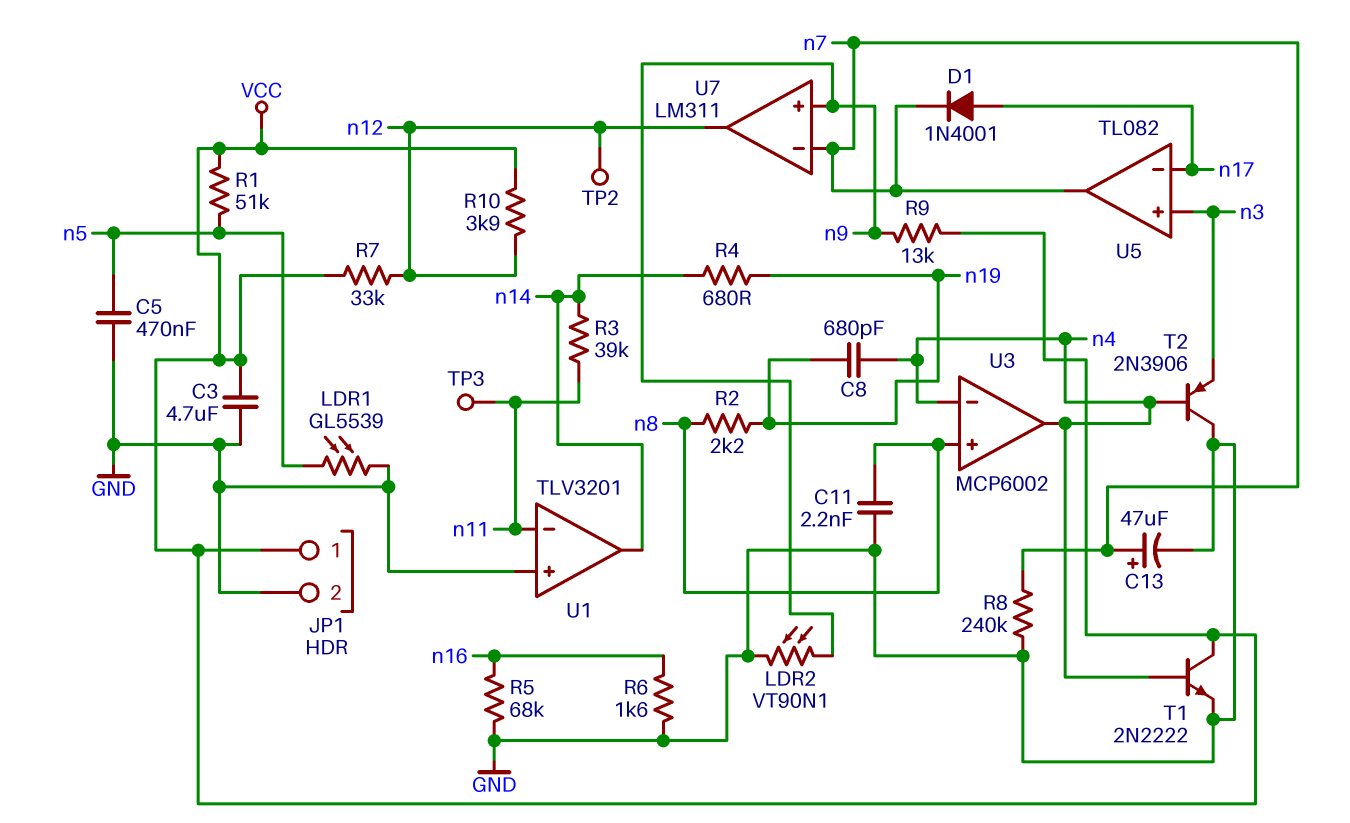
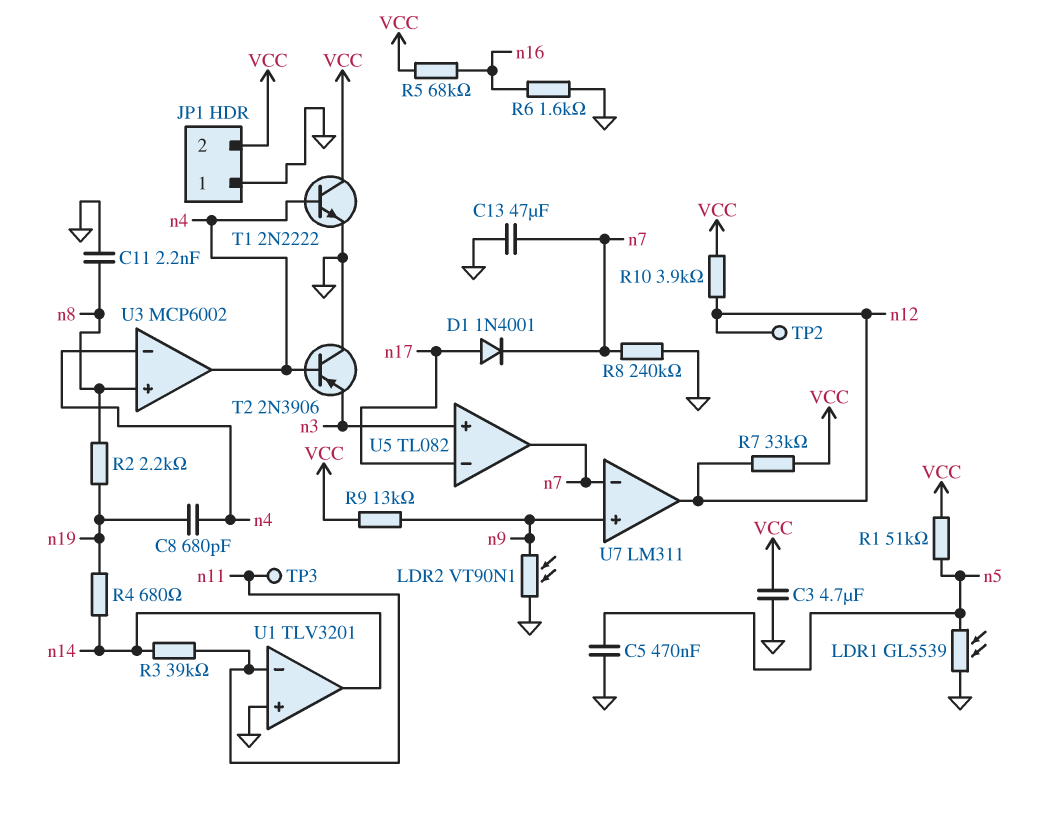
C13: 47uF (plus n7, minus GND) -> 47uF (GND, n7)
JP1 pin 1: VCC -> GND
JP1 pin 2: GND -> VCC
R5: 68k (GND, n16) -> 68k (VCC, n16)

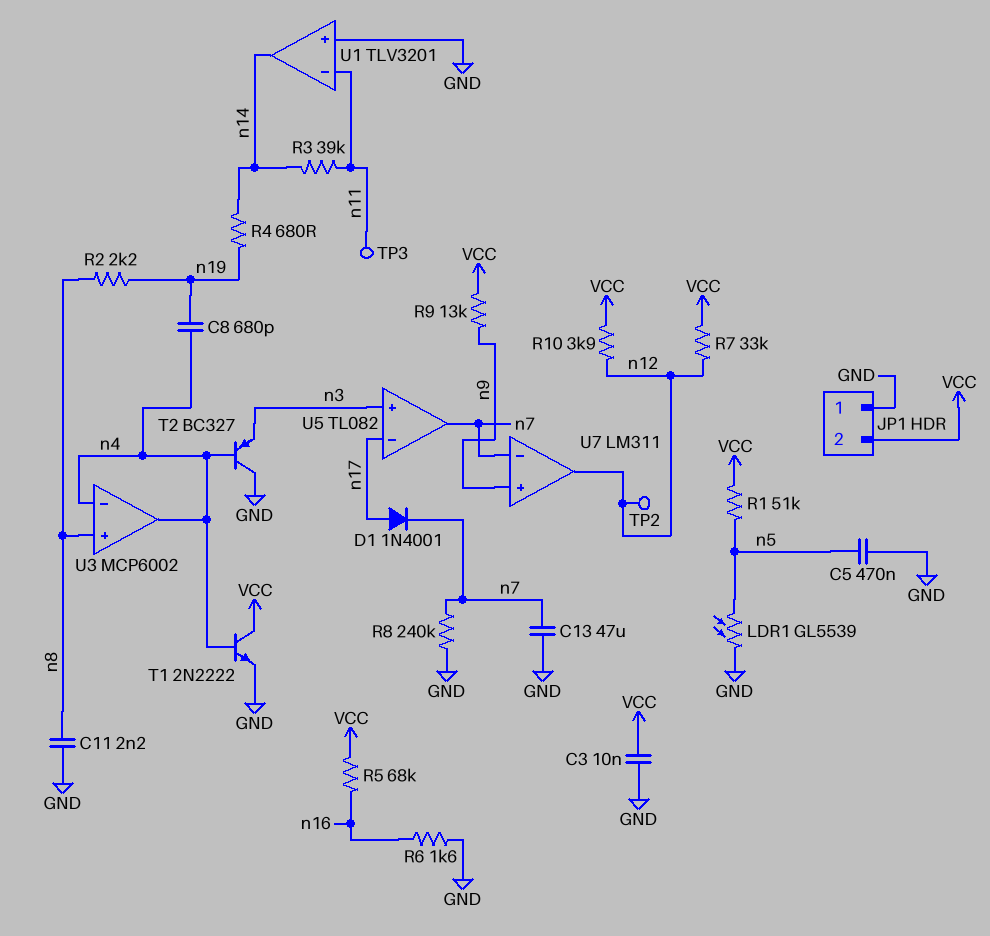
C3: 4.7uF (GND, VCC) -> 10nF (GND, VCC)
LDR2: VT90N1 (GND, n9) -> none
T2: PNP 2N3906 (B n4, C GND, E n3) -> PNP BC327 (B n4, C GND, E n3)

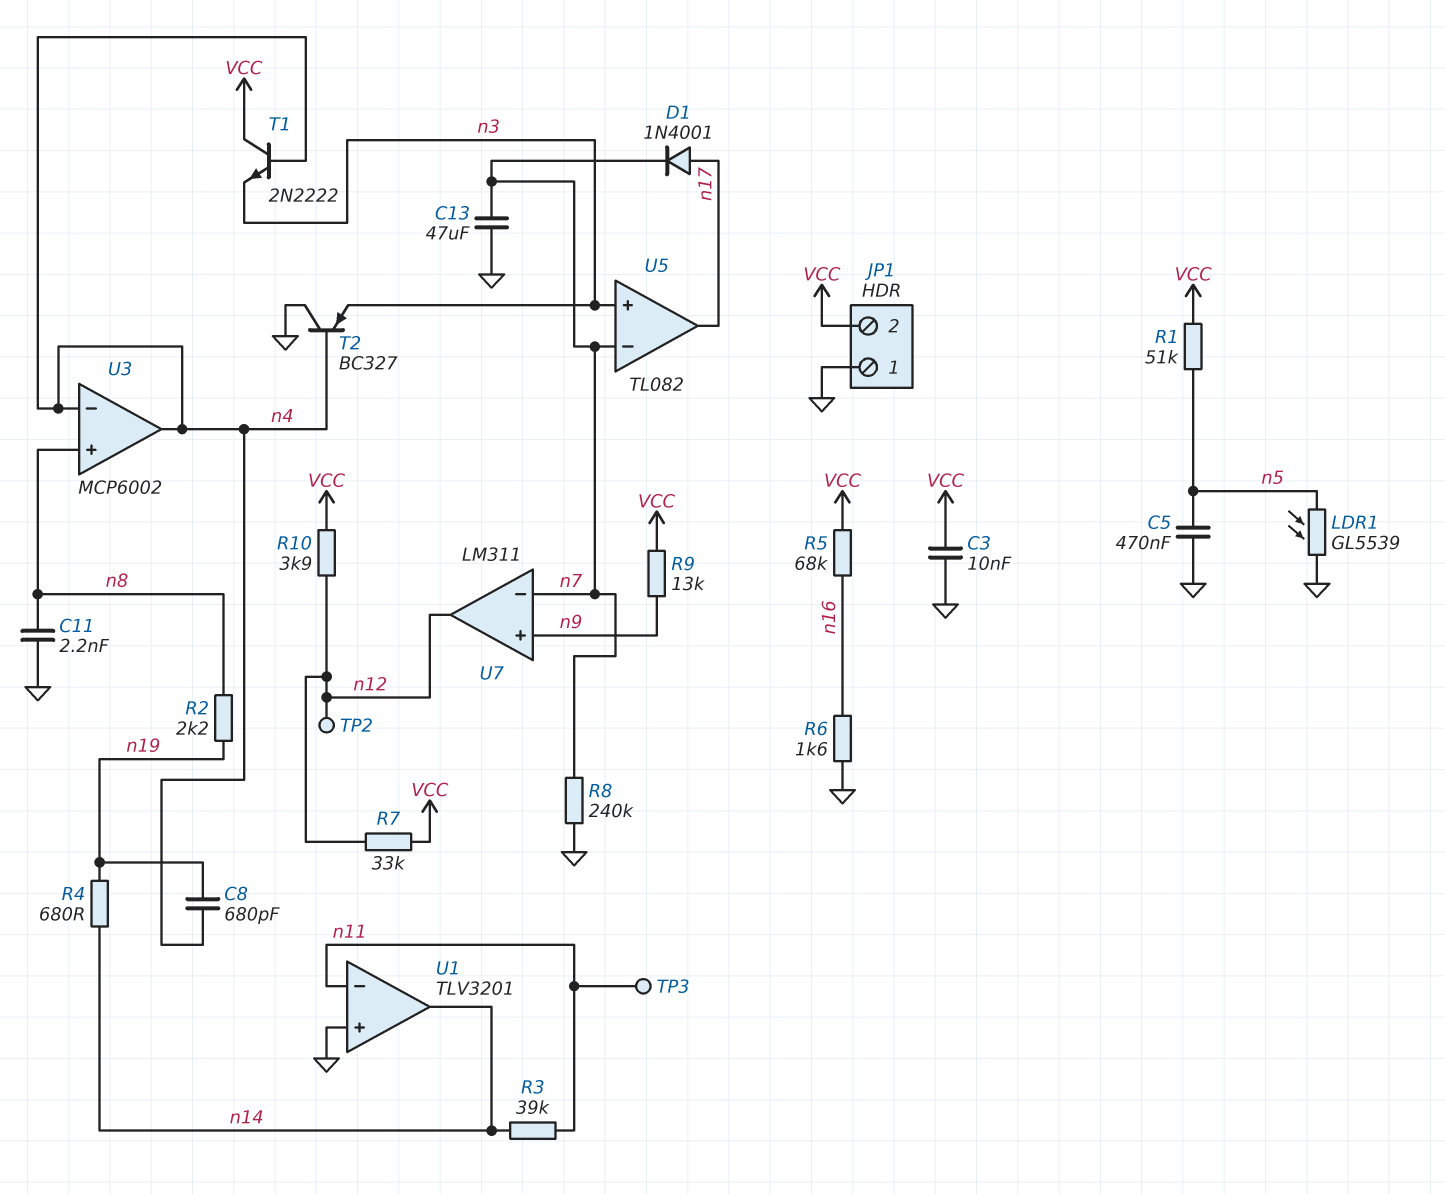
T1: NPN 2N2222 (B n4, C VCC, E GND) -> NPN 2N2222 (B n4, C VCC, E n3)
U5 pin in-: n17 -> n7
U5 pin out: n7 -> n17

